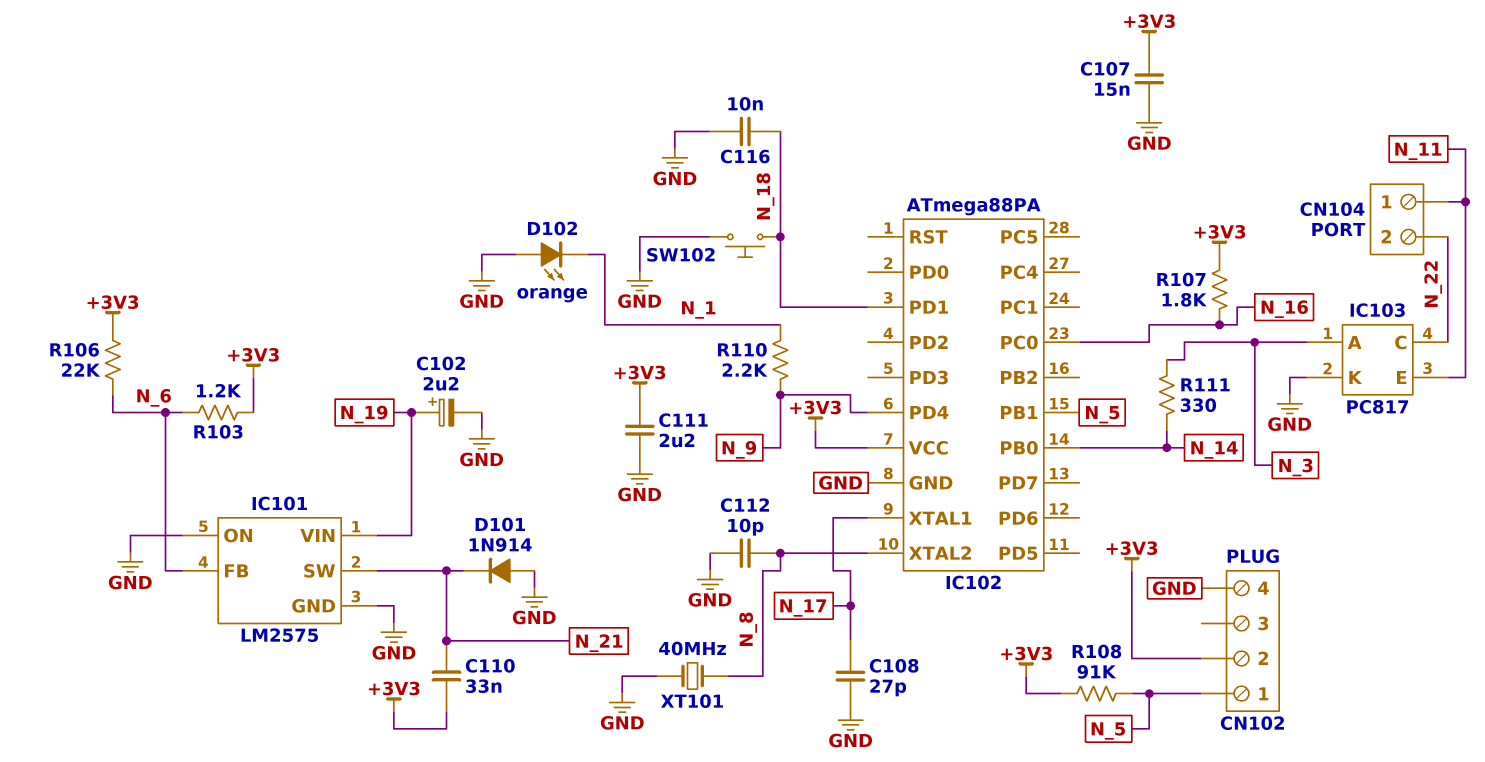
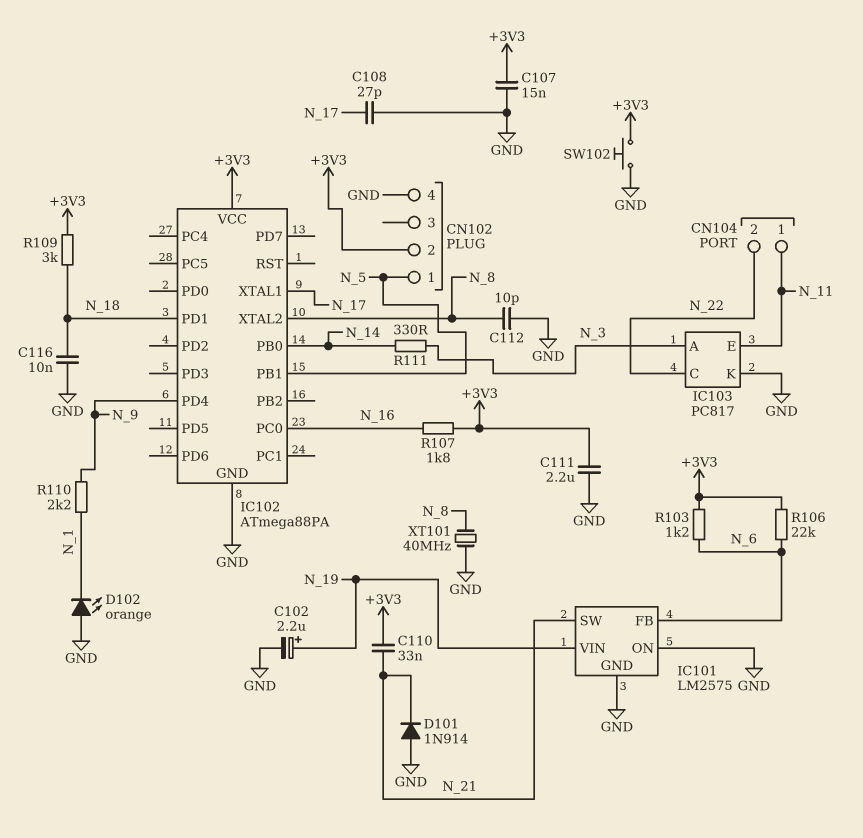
R108: 91k (+3V3, N_5) -> none
R109: none -> 3k (+3V3, N_18)
SW102: button (GND, N_18) -> button (+3V3, GND)

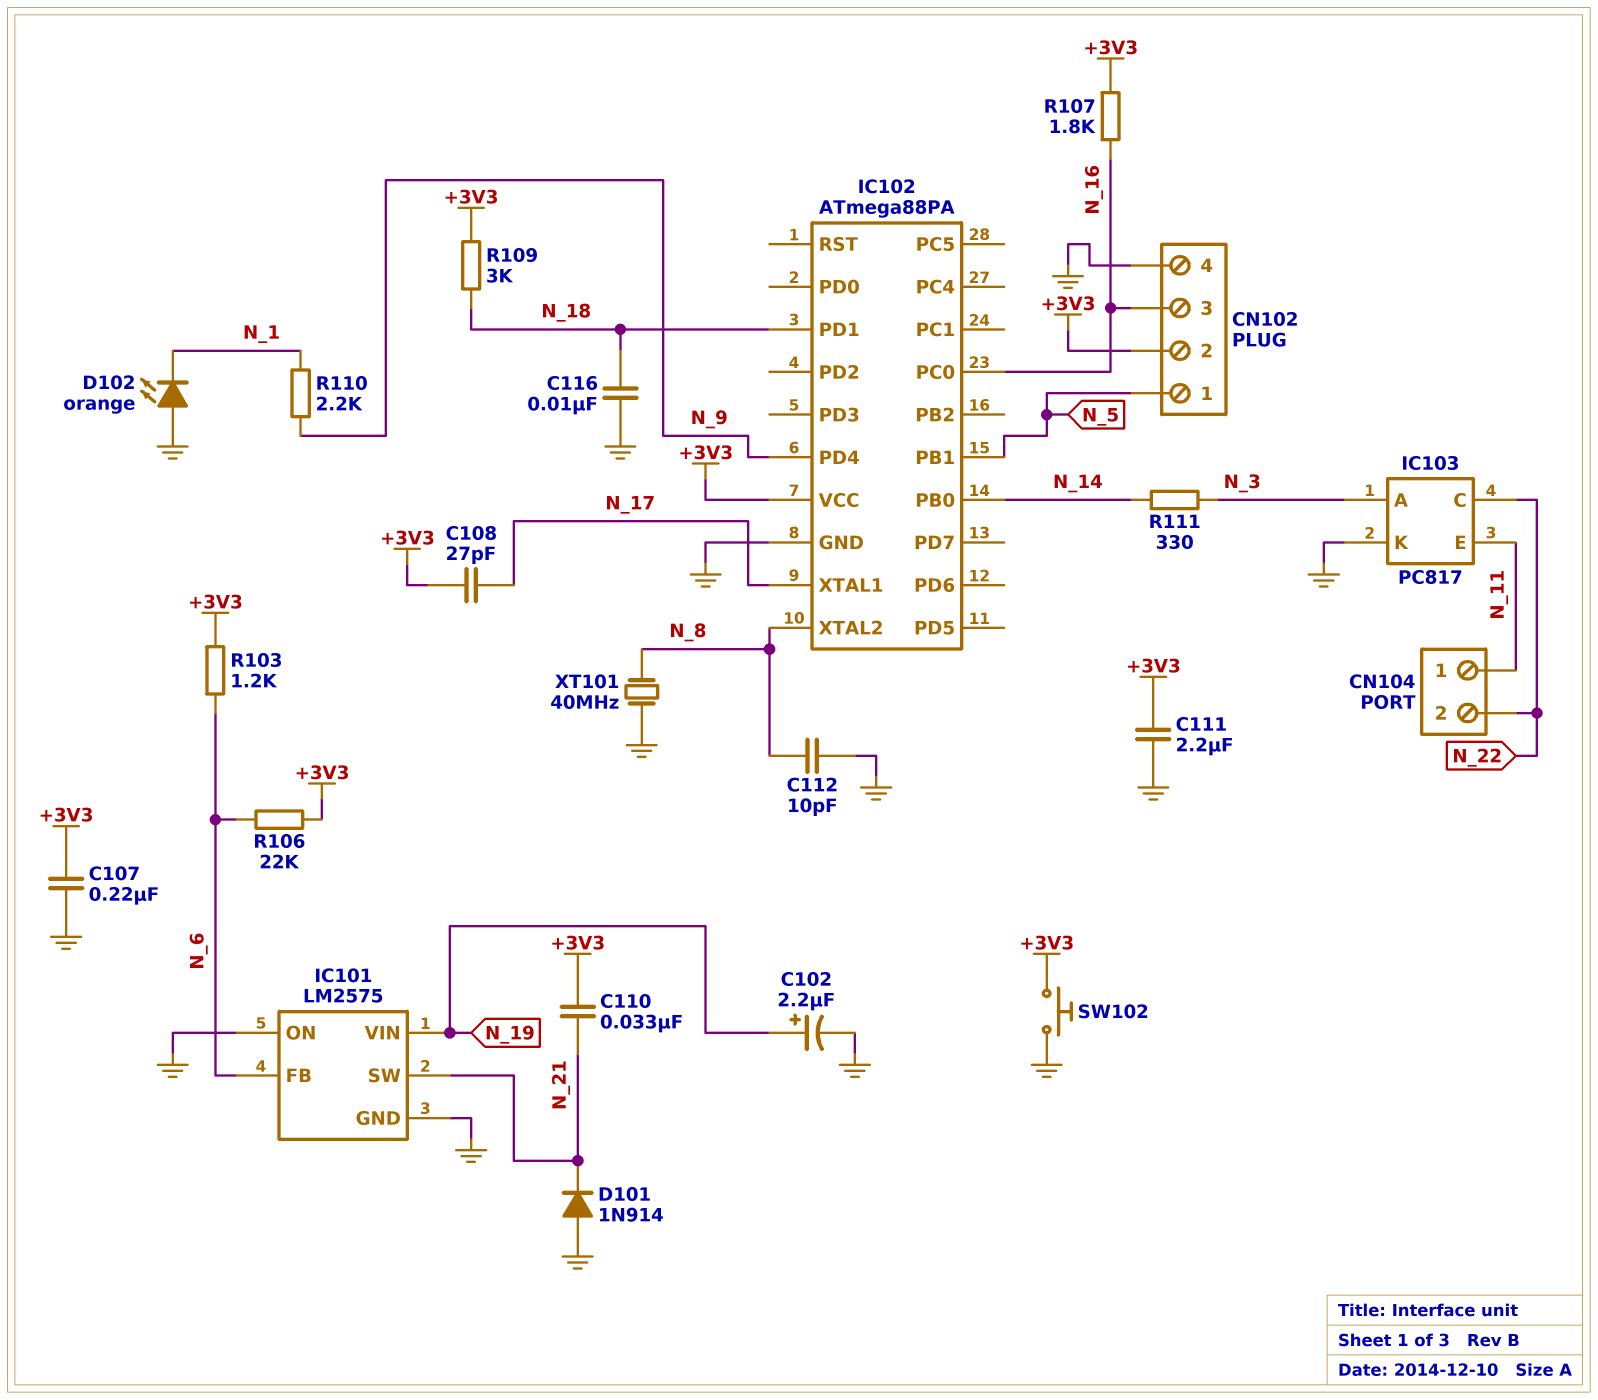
C107: 15nF (+3V3, GND) -> 220nF (+3V3, GND)
C108: 27pF (GND, N_17) -> 27pF (+3V3, N_17)
CN102 pin 3: none -> N_16

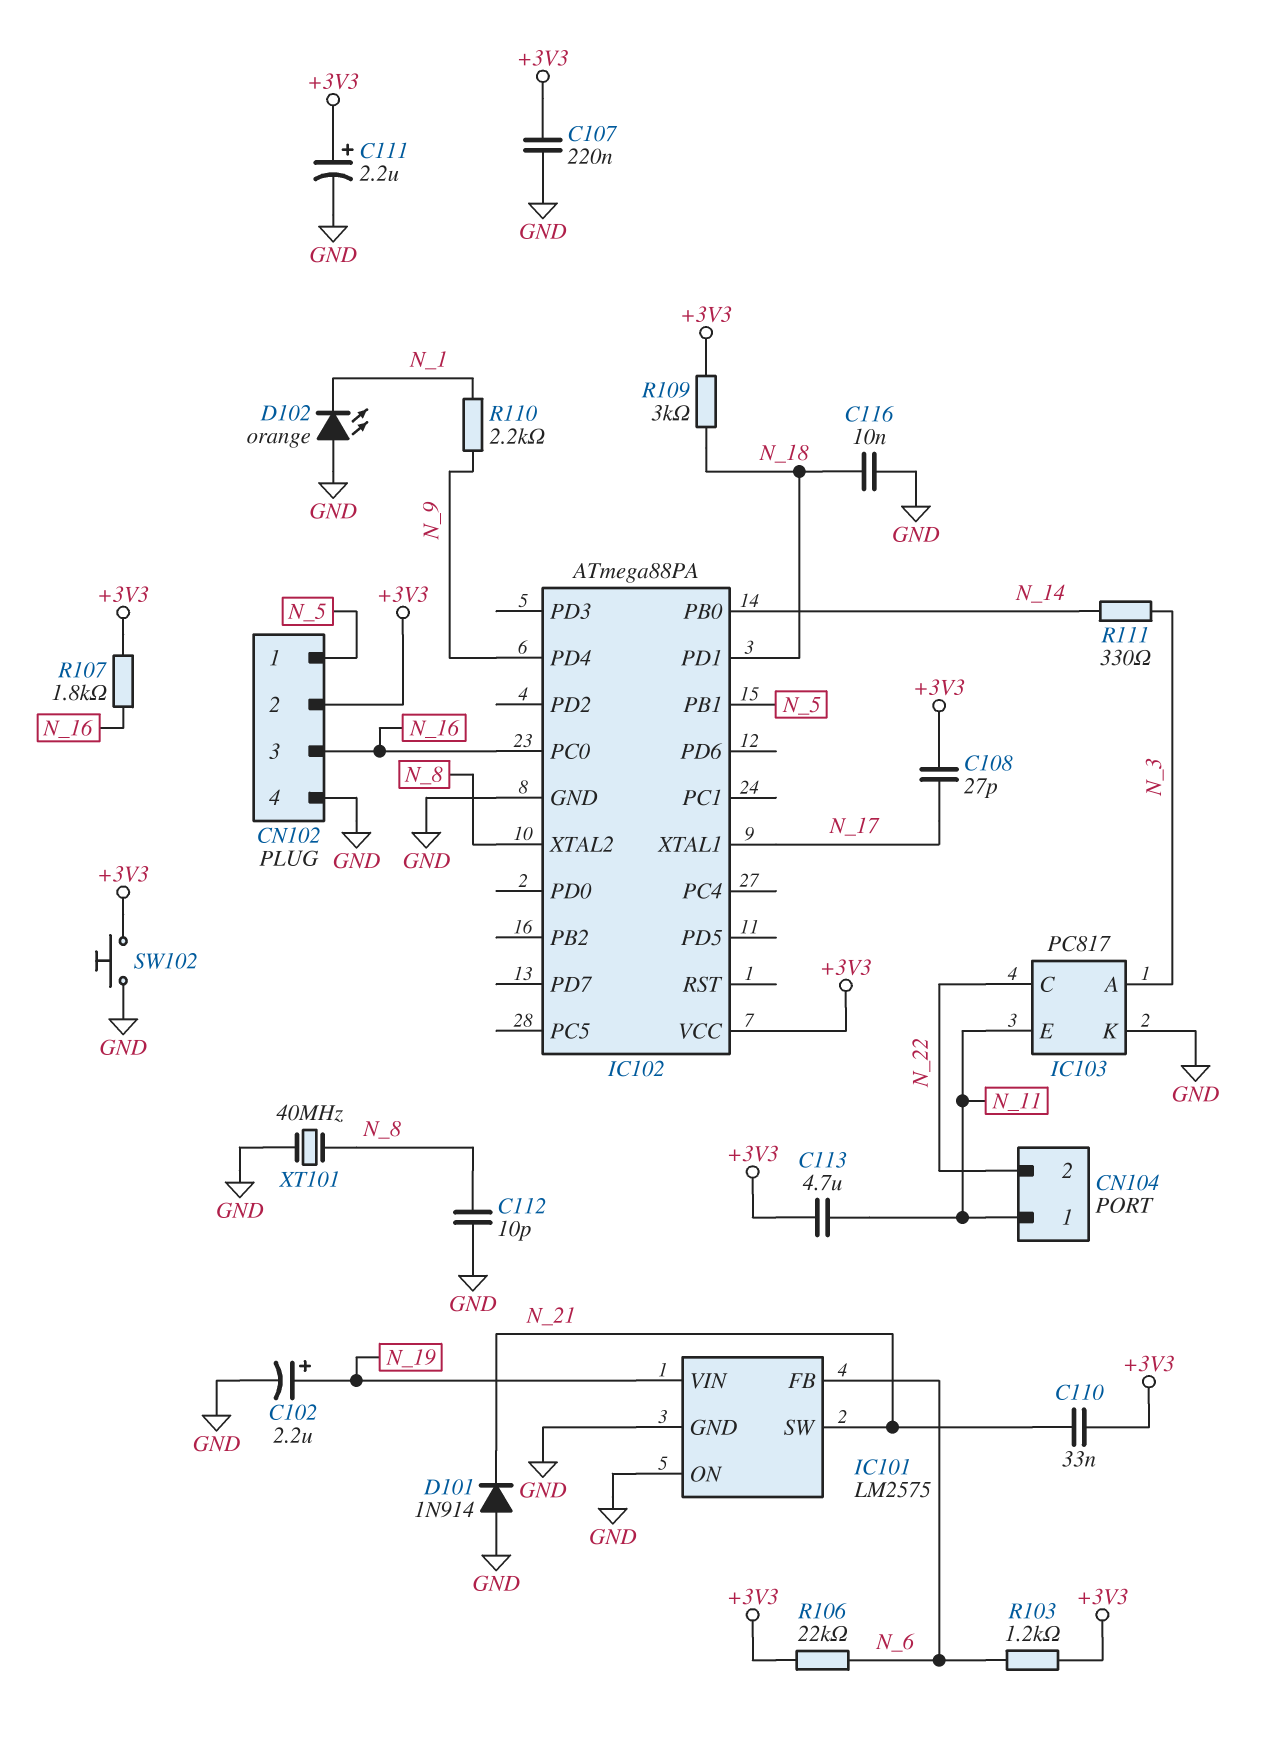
C111: 2.2uF (+3V3, GND) -> 2.2uF (plus +3V3, minus GND)
C113: none -> 4.7uF (+3V3, N_11)

